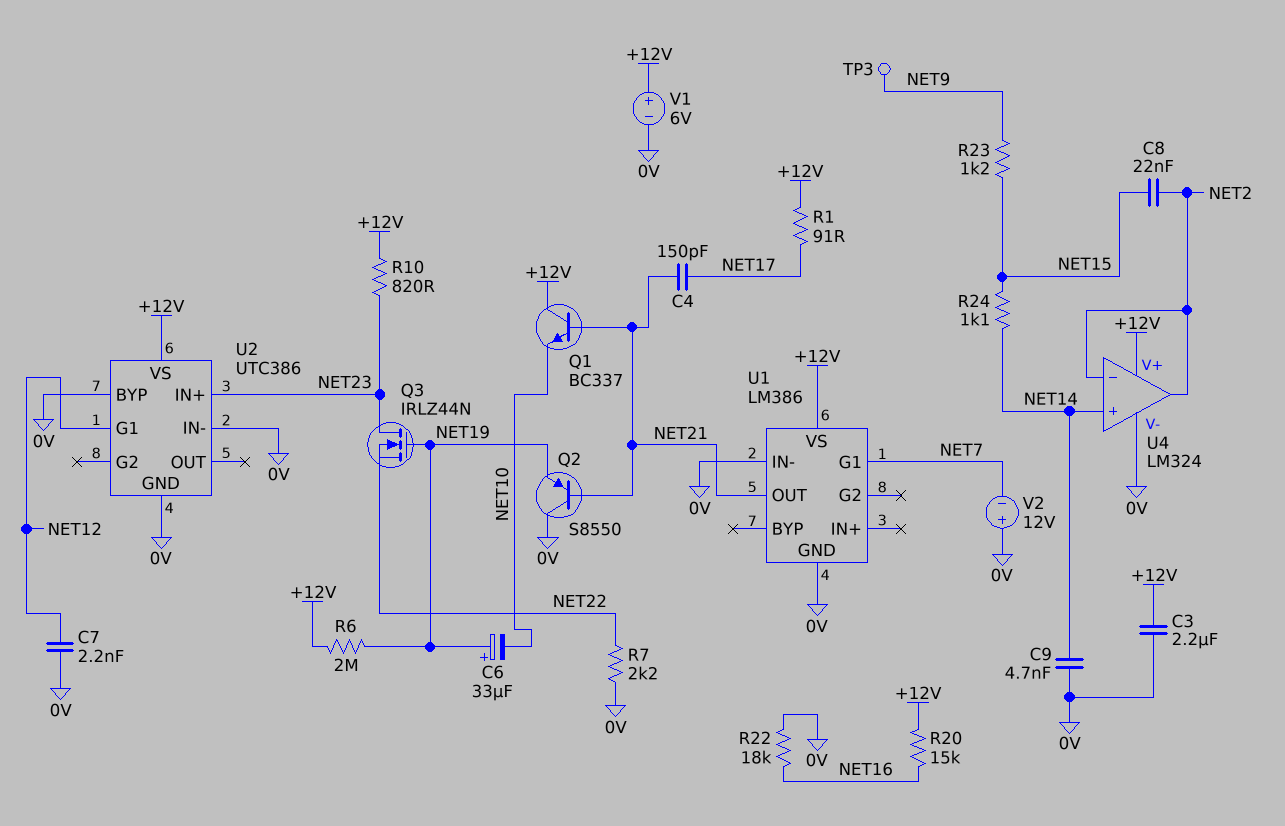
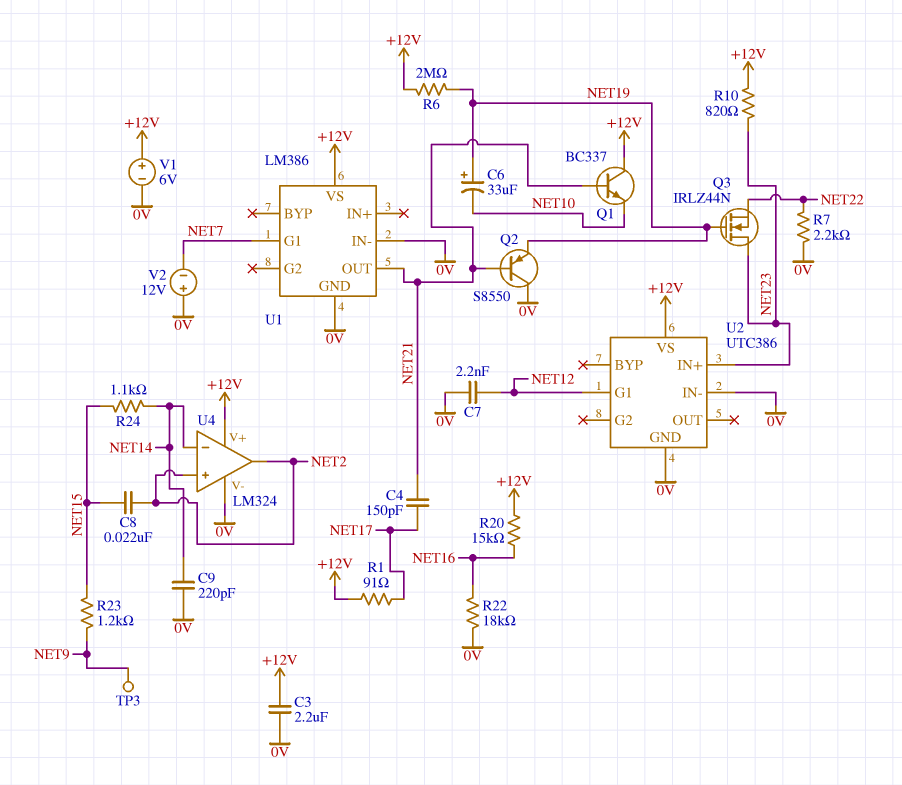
C9: 4.7nF (0V, NET14) -> 220pF (0V, NET14)
U2 pin BYP: 0V -> none
U4 pin in+: NET14 -> NET2
U4 pin in-: NET2 -> NET14

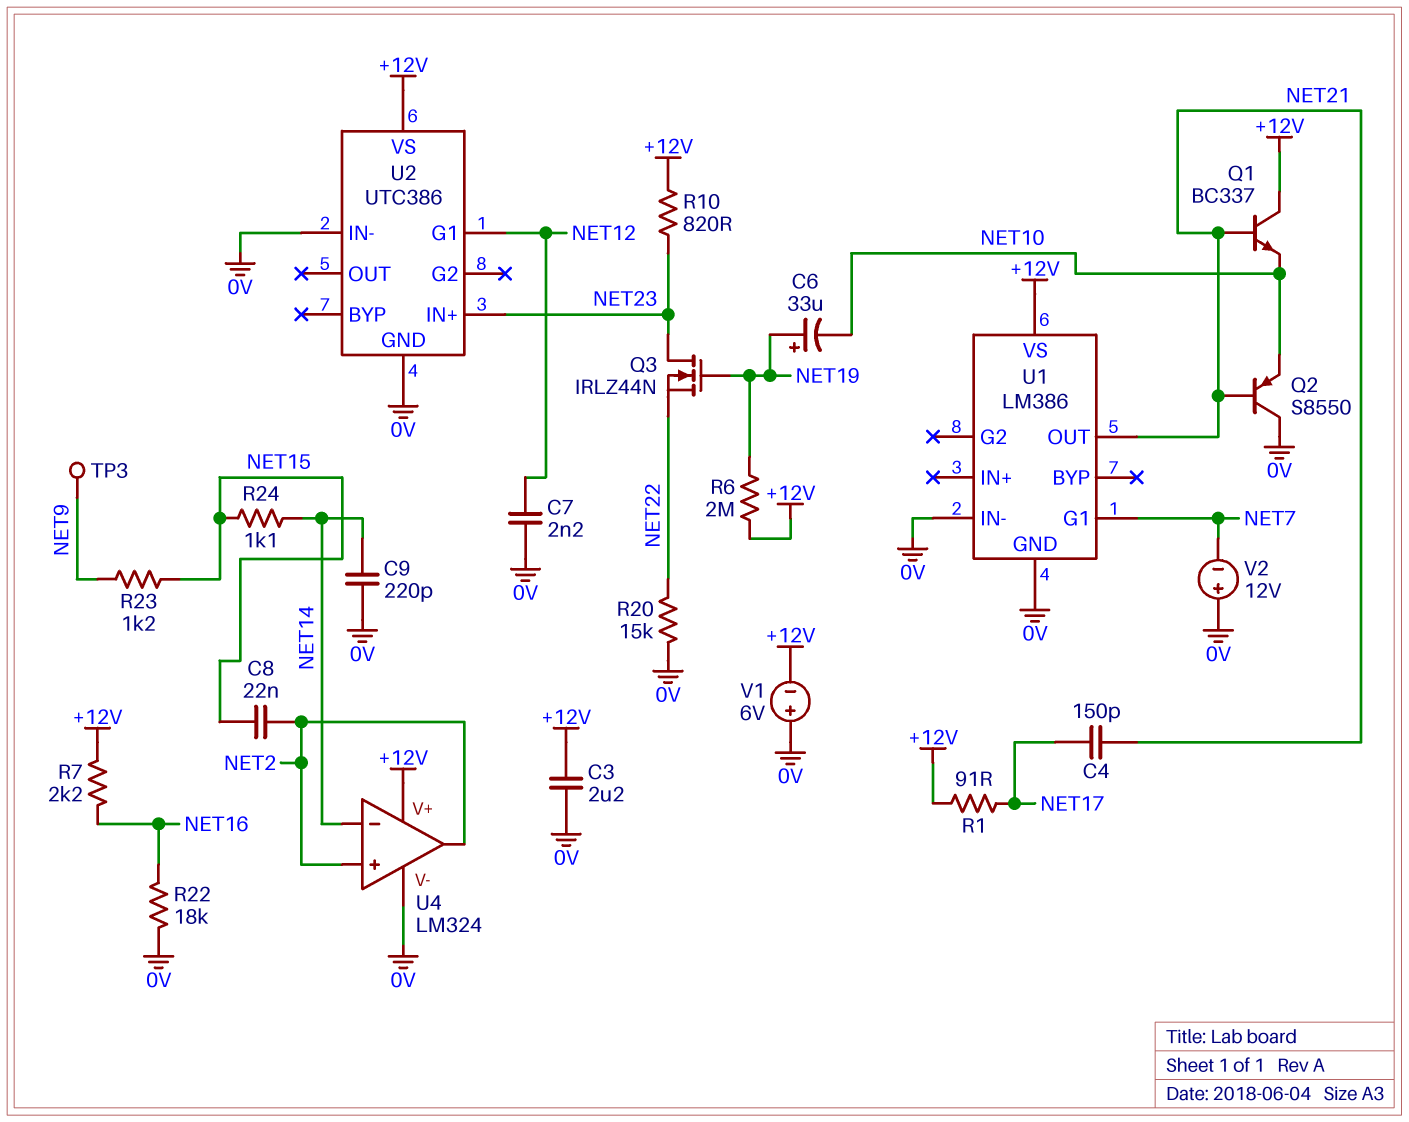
Q2: PNP S8550 (B NET21, C 0V, E NET19) -> PNP S8550 (B NET21, C 0V, E NET10)
R7: 2.2k (0V, NET22) -> 2.2k (+12V, NET16)
R20: 15k (+12V, NET16) -> 15k (0V, NET22)
V1: 6V (plus +12V, minus 0V) -> 6V (plus 0V, minus +12V)

